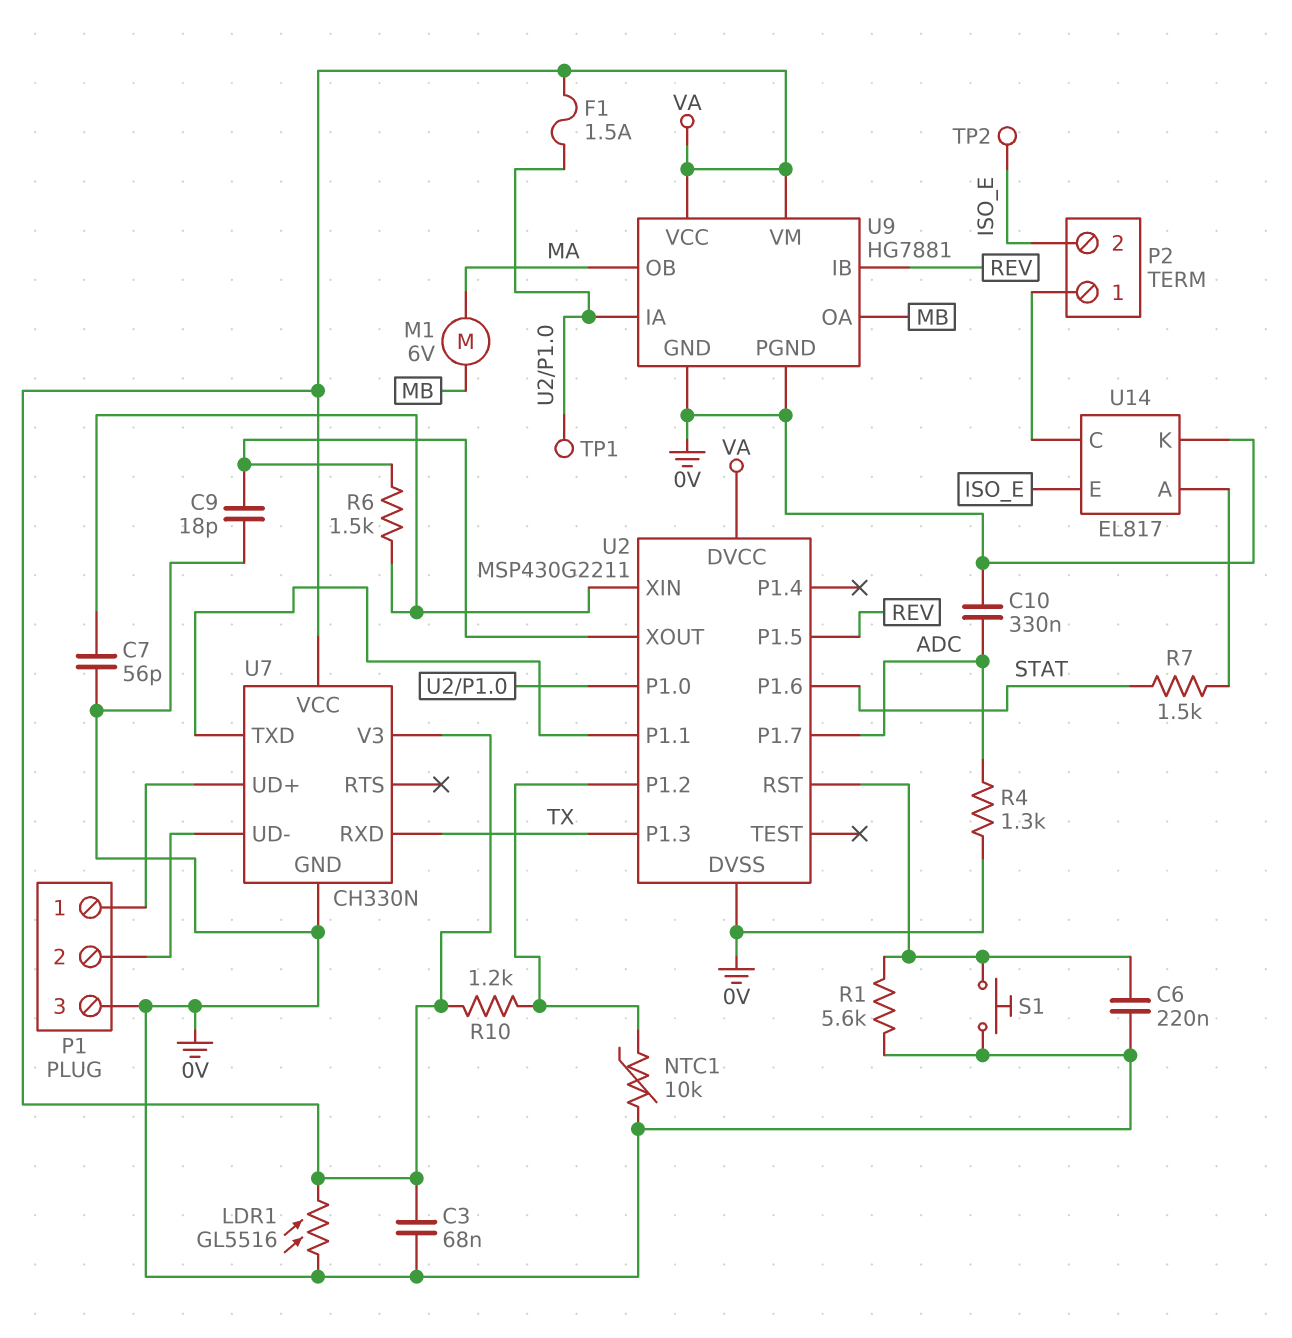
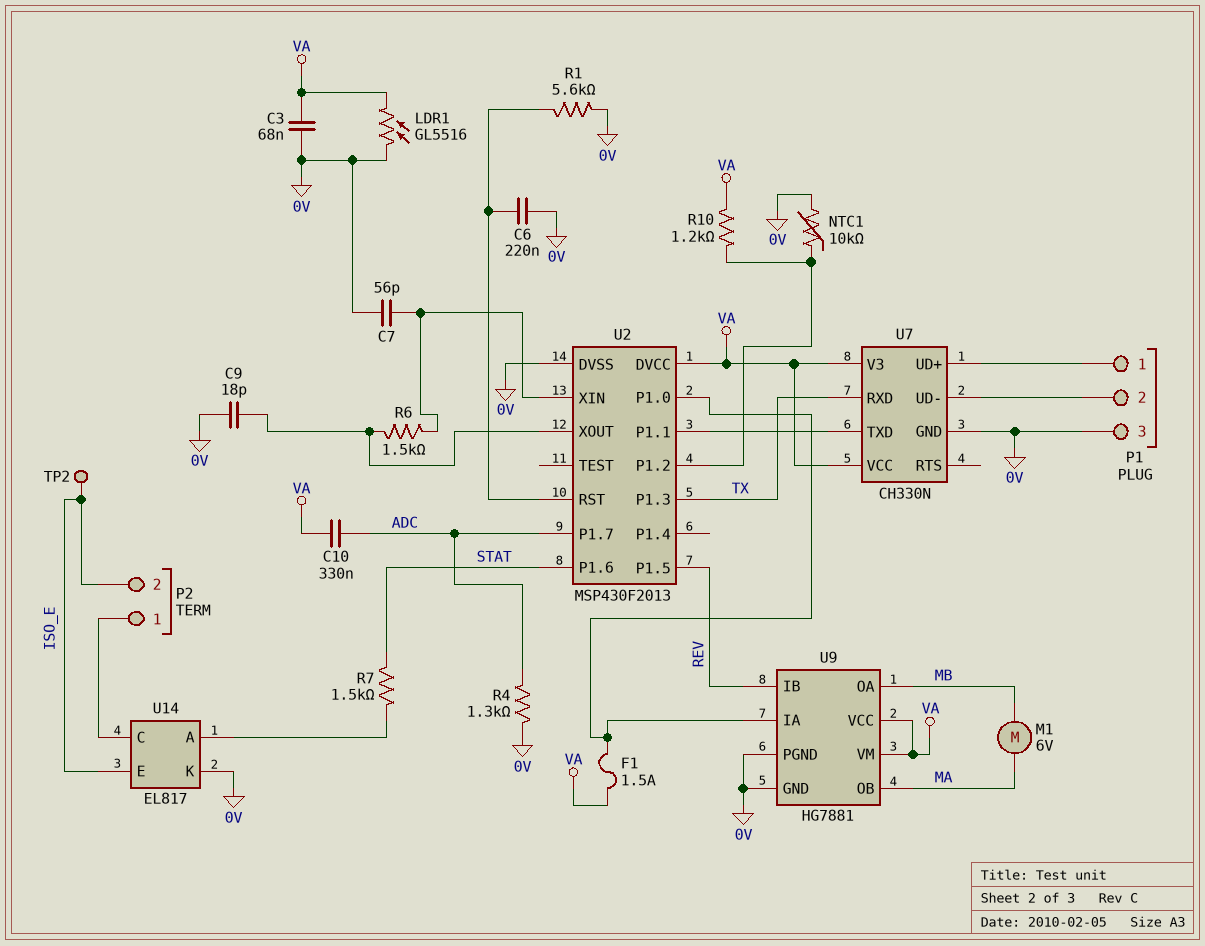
C10: 330nF (0V, ADC) -> 330nF (ADC, VA)
S1: button (0V, U2/RST) -> none
TP1: test point (U2/P1.0) -> none
U2: MSP430G2211 -> MSP430F2013

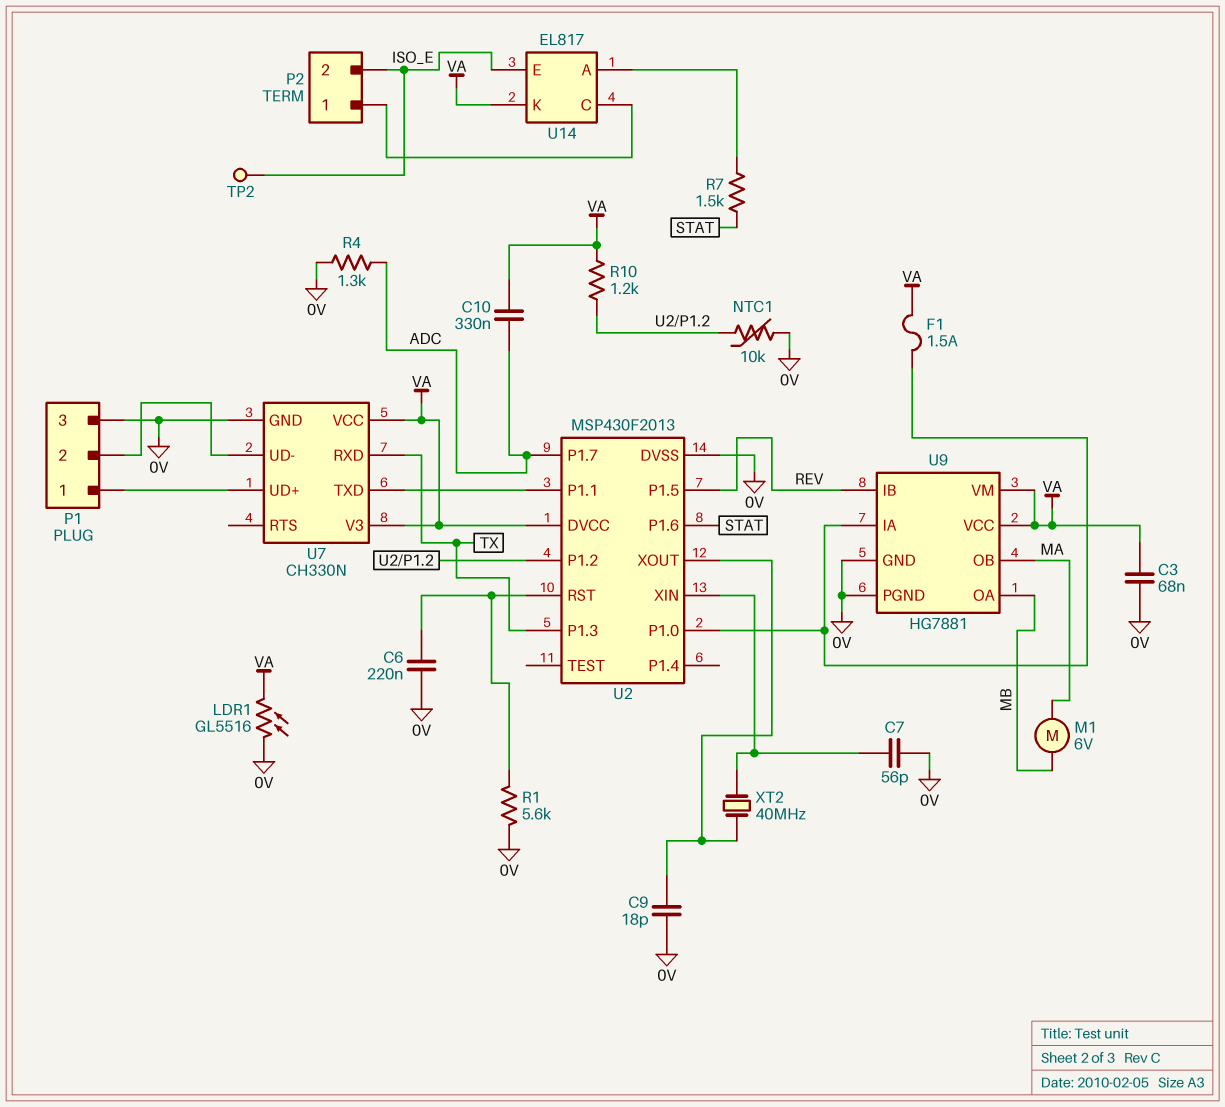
R6: 1.5k (U2/XIN, U2/XOUT) -> none
U14 pin K: 0V -> VA
XT2: none -> 40MHz (U2/XIN, U2/XOUT)

